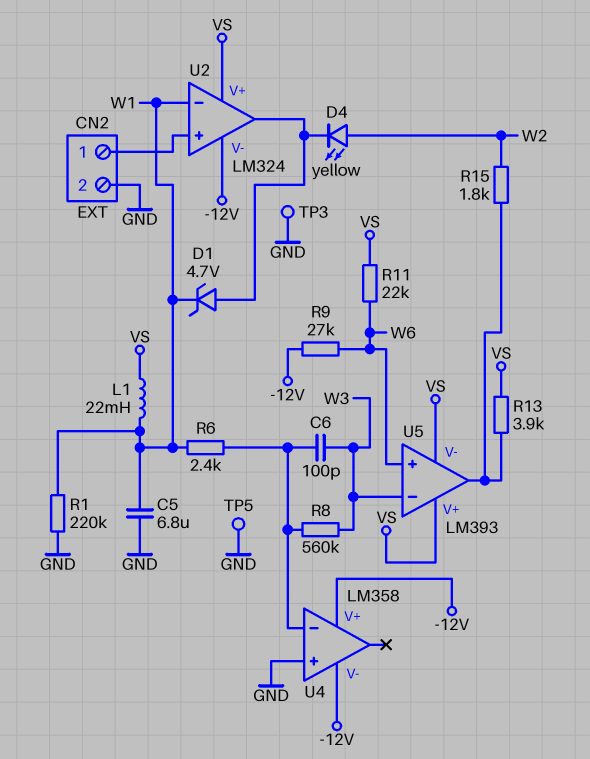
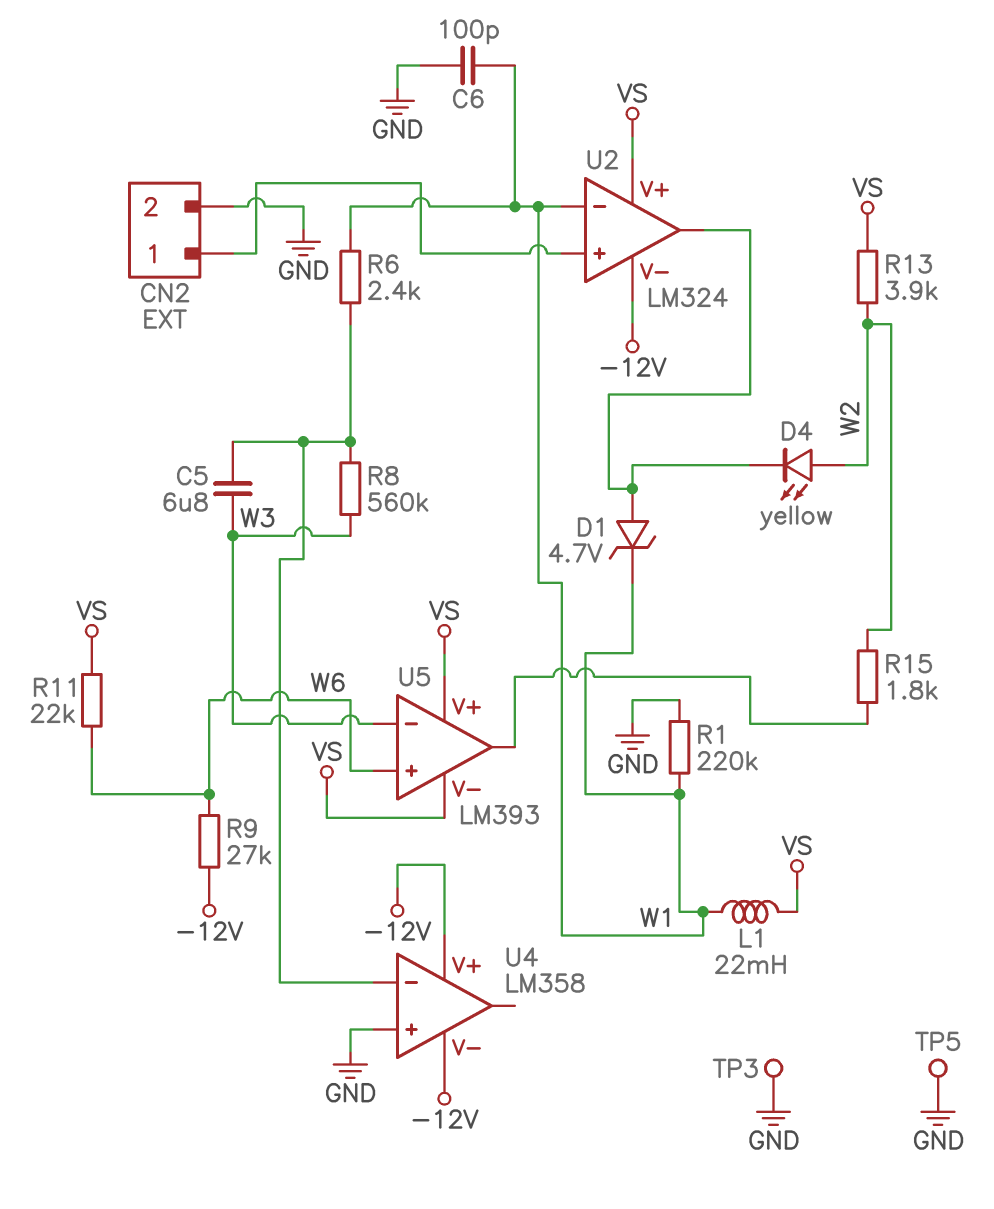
C5: 6.8uF (GND, W1) -> 6.8uF (U4/in-, W3)
C6: 100pF (U4/in-, W3) -> 100pF (GND, W1)
R13: 3.9k (U5/out, VS) -> 3.9k (VS, W2)

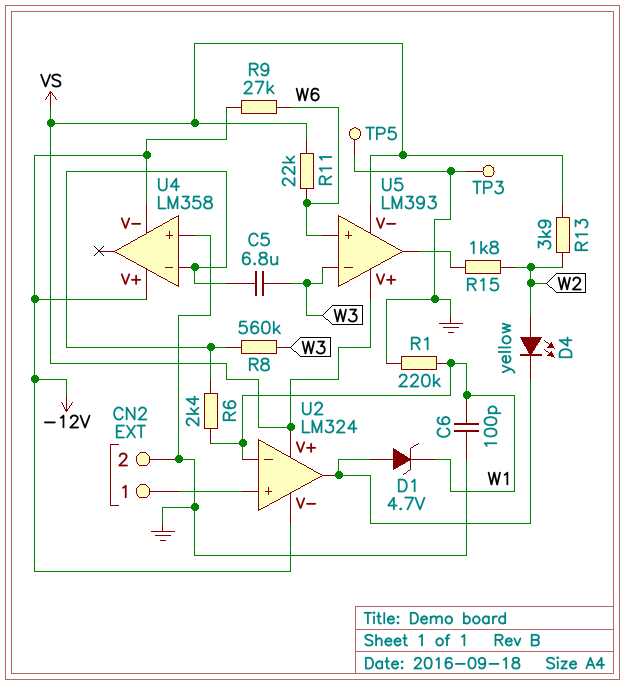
L1: 22mH (VS, W1) -> none

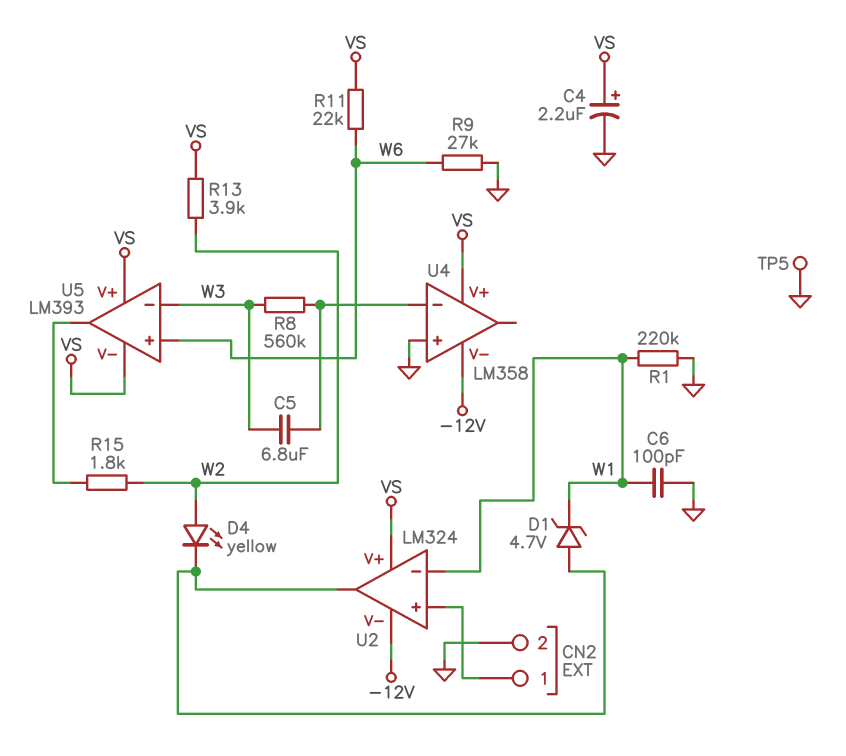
C4: none -> 2.2uF (plus VS, minus GND)
R6: 2.4k (U4/in-, W1) -> none
R9: 27k (-12V, W6) -> 27k (GND, W6)
TP3: test point (GND) -> none
U4 pin V+: -12V -> VS

